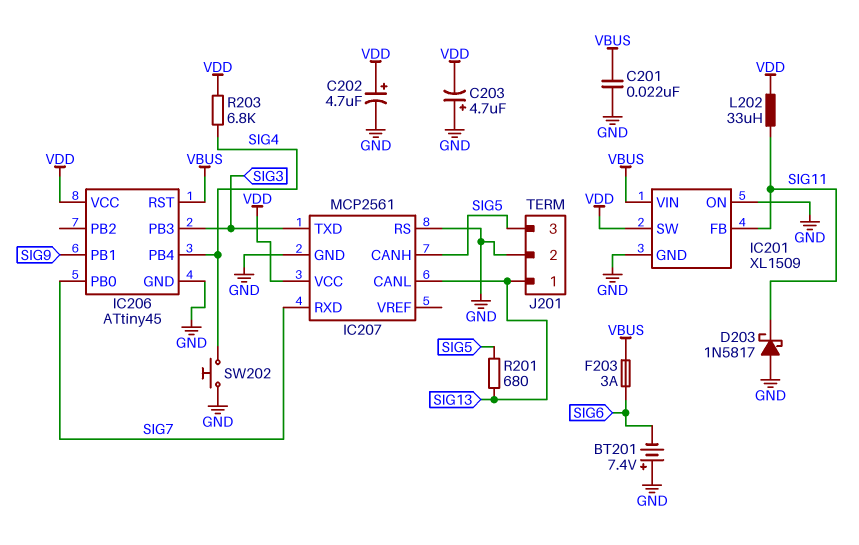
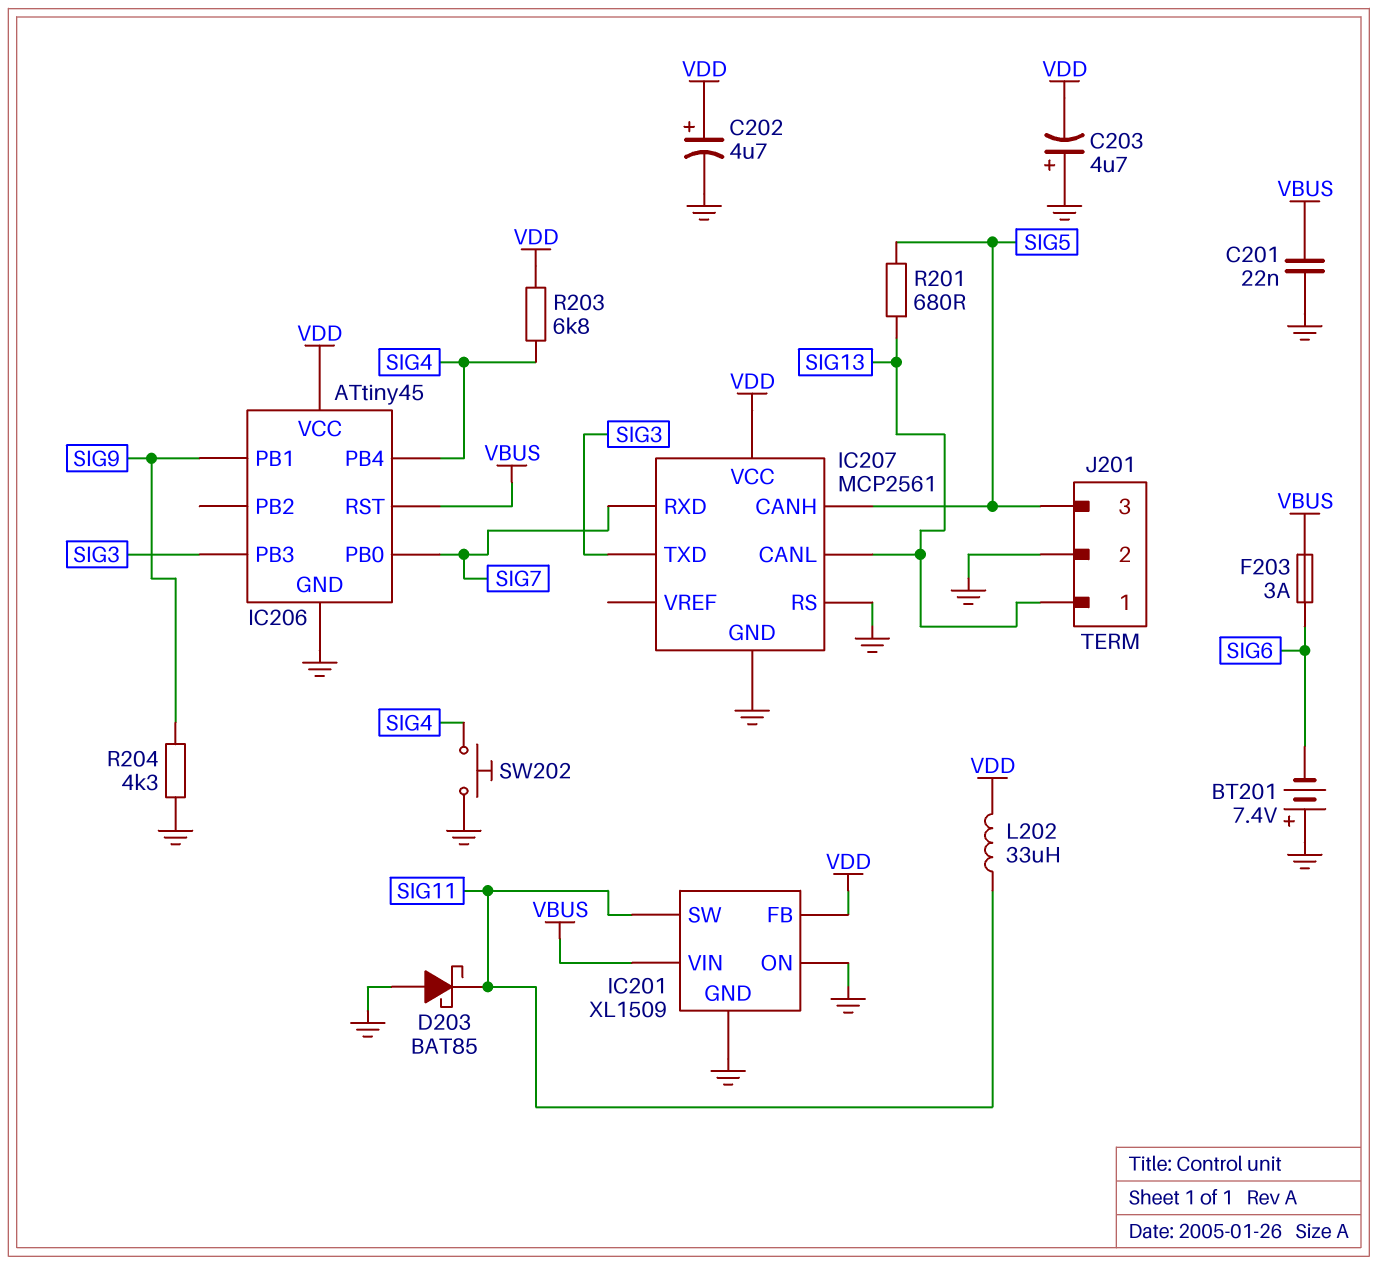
D203: schottky 1N5817 (A GND, K SIG11) -> schottky BAT85 (A GND, K SIG11)
IC201 pin FB: SIG11 -> VDD
IC201 pin SW: VDD -> SIG11
R204: none -> 4.3k (GND, SIG9)

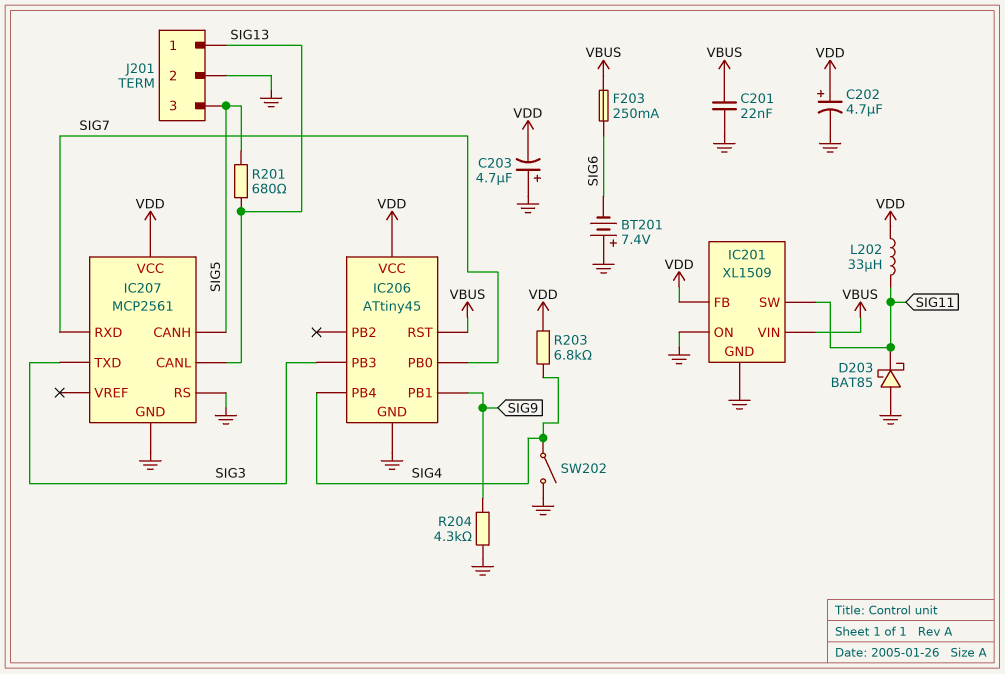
F203: 3A (SIG6, VBUS) -> 250mA (SIG6, VBUS)
SW202: button (GND, SIG4) -> switch (GND, SIG4)

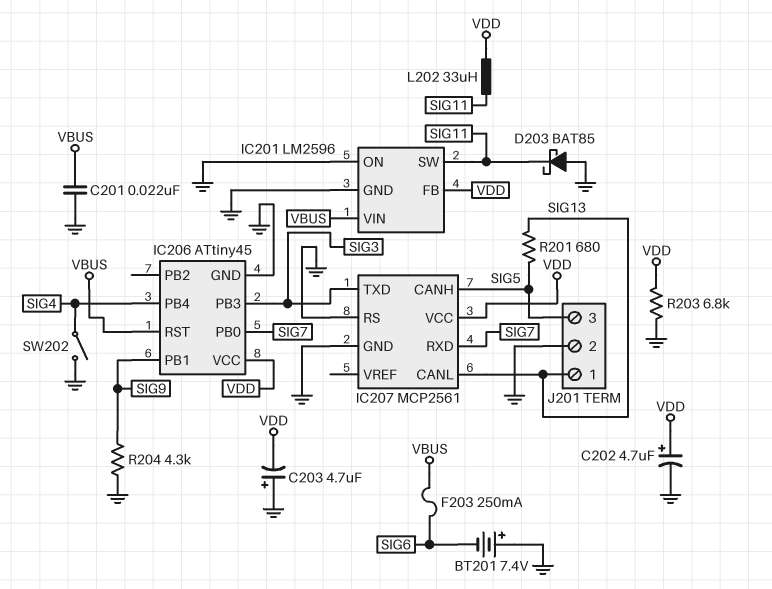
IC201: XL1509 -> LM2596
R203: 6.8k (SIG4, VDD) -> 6.8k (GND, VDD)

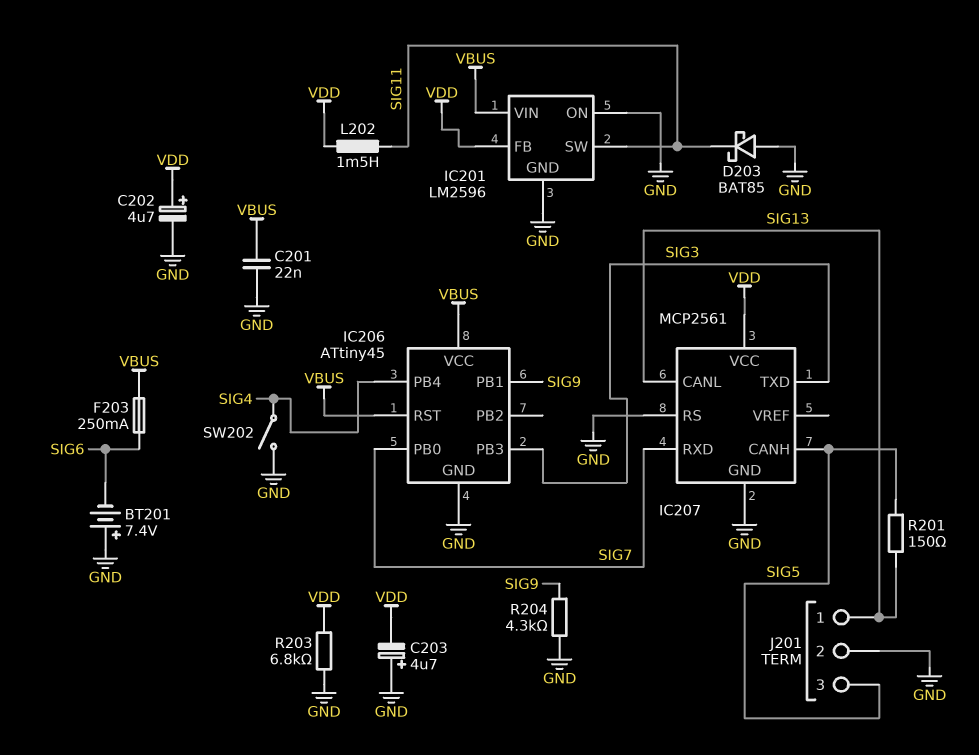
IC206 pin VCC: VDD -> VBUS
L202: 33uH (SIG11, VDD) -> 1.5mH (SIG11, VDD)
R201: 680 (SIG5, SIG13) -> 150 (SIG5, SIG13)

